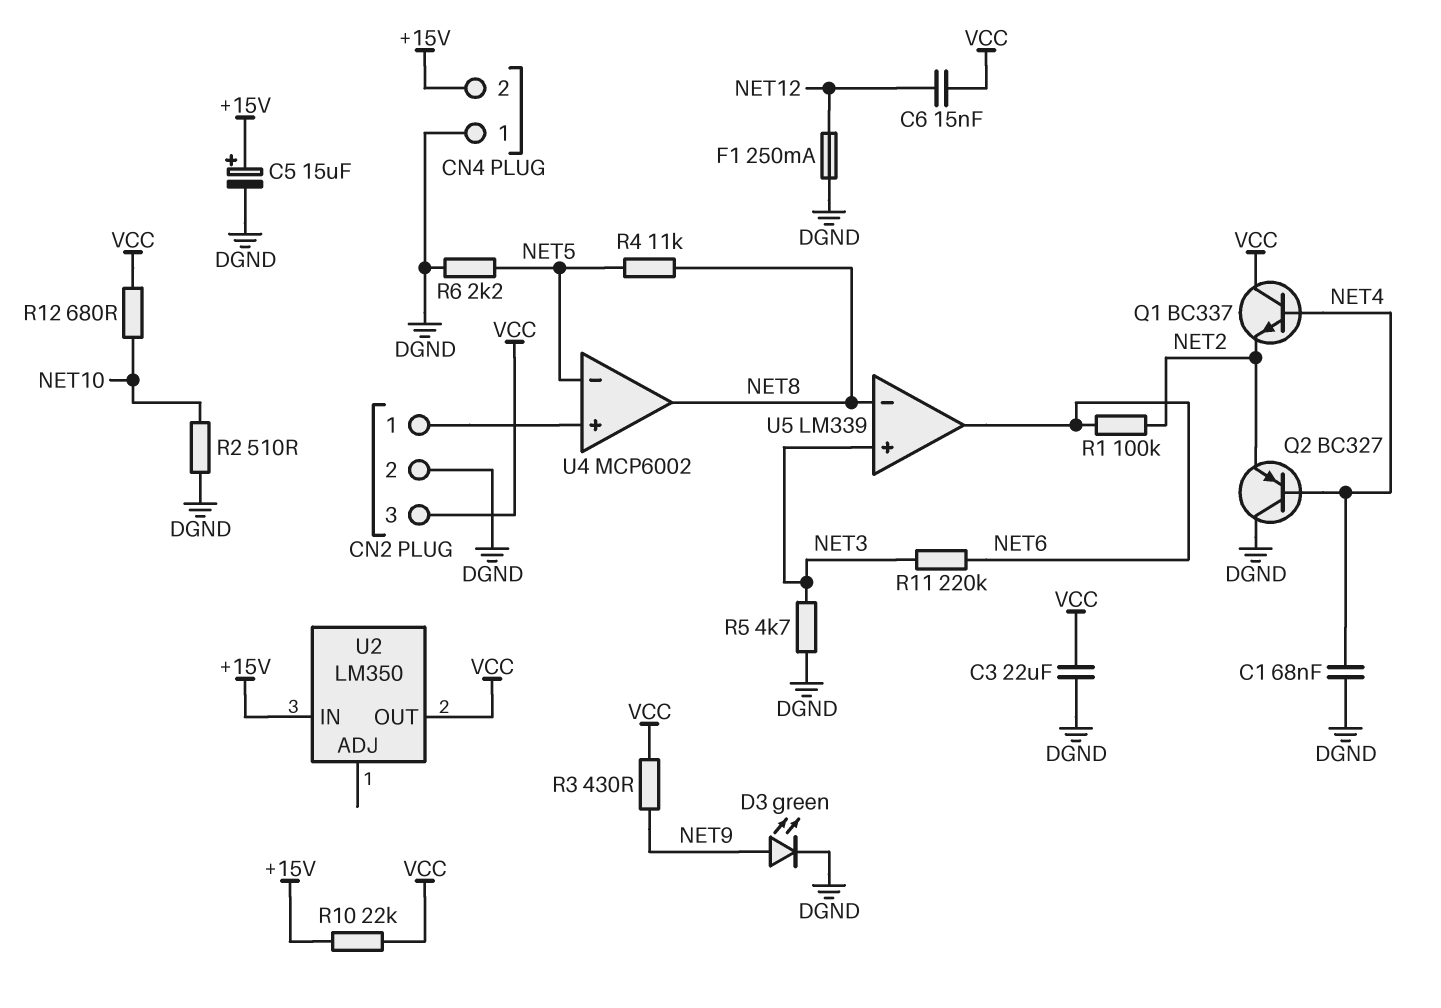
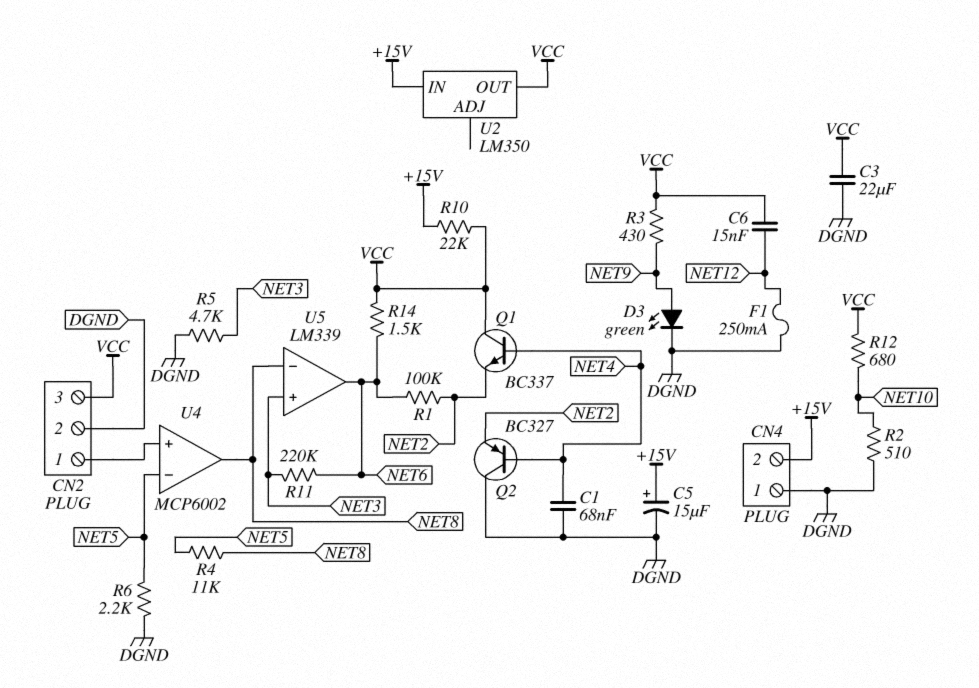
R14: none -> 1.5k (NET6, VCC)

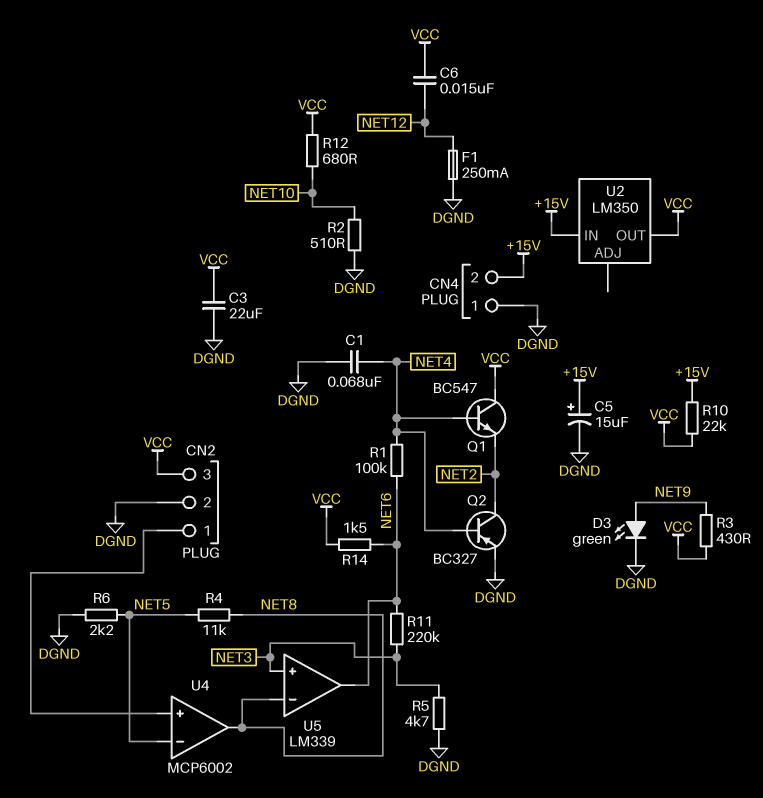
Q1: NPN BC337 (B NET4, C VCC, E NET2) -> NPN BC547 (B NET4, C VCC, E NET2)
Q2: PNP BC327 (B NET4, C DGND, E NET2) -> PNP BC327 (B NET4, C NET2, E DGND)
R1: 100k (NET2, NET6) -> 100k (NET4, NET6)

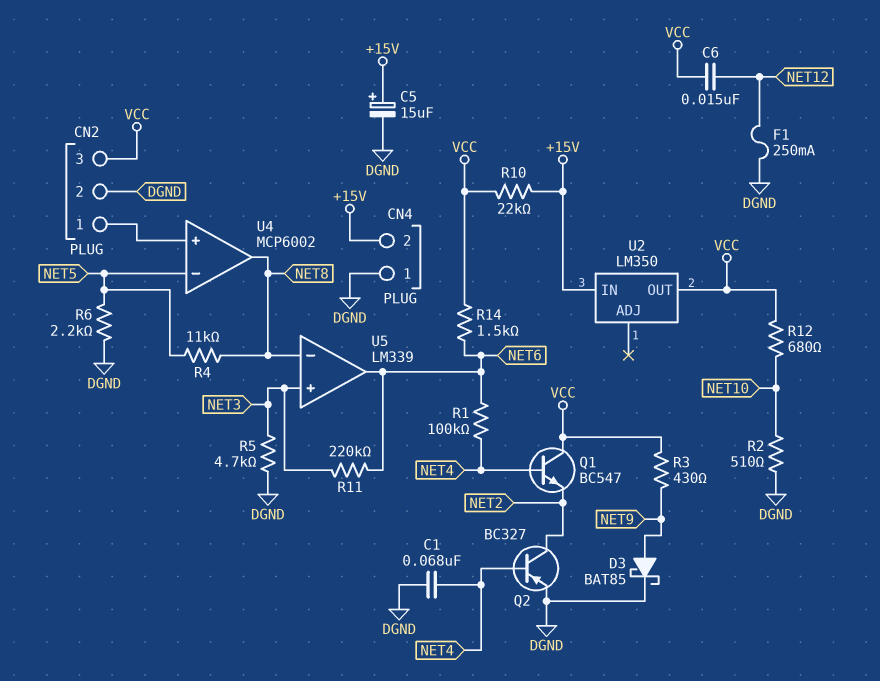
C3: 22uF (DGND, VCC) -> none
D3: LED green (A NET9, K DGND) -> schottky BAT85 (A NET9, K DGND)

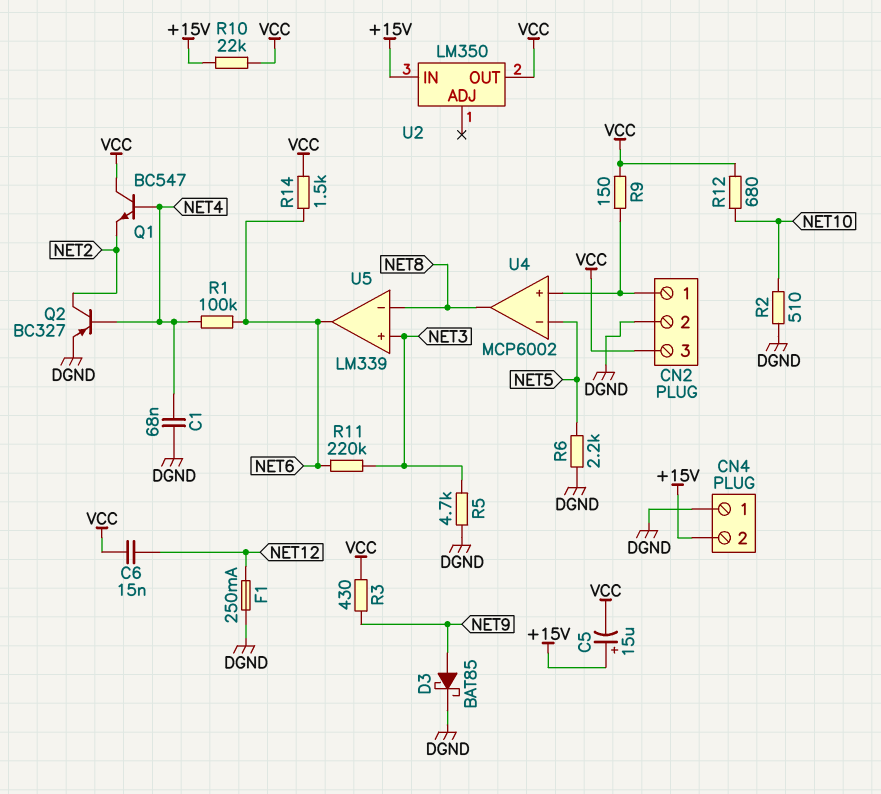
C5: 15uF (plus +15V, minus DGND) -> 15uF (plus +15V, minus VCC)
R4: 11k (NET5, NET8) -> none
R9: none -> 150 (CN2/1, VCC)

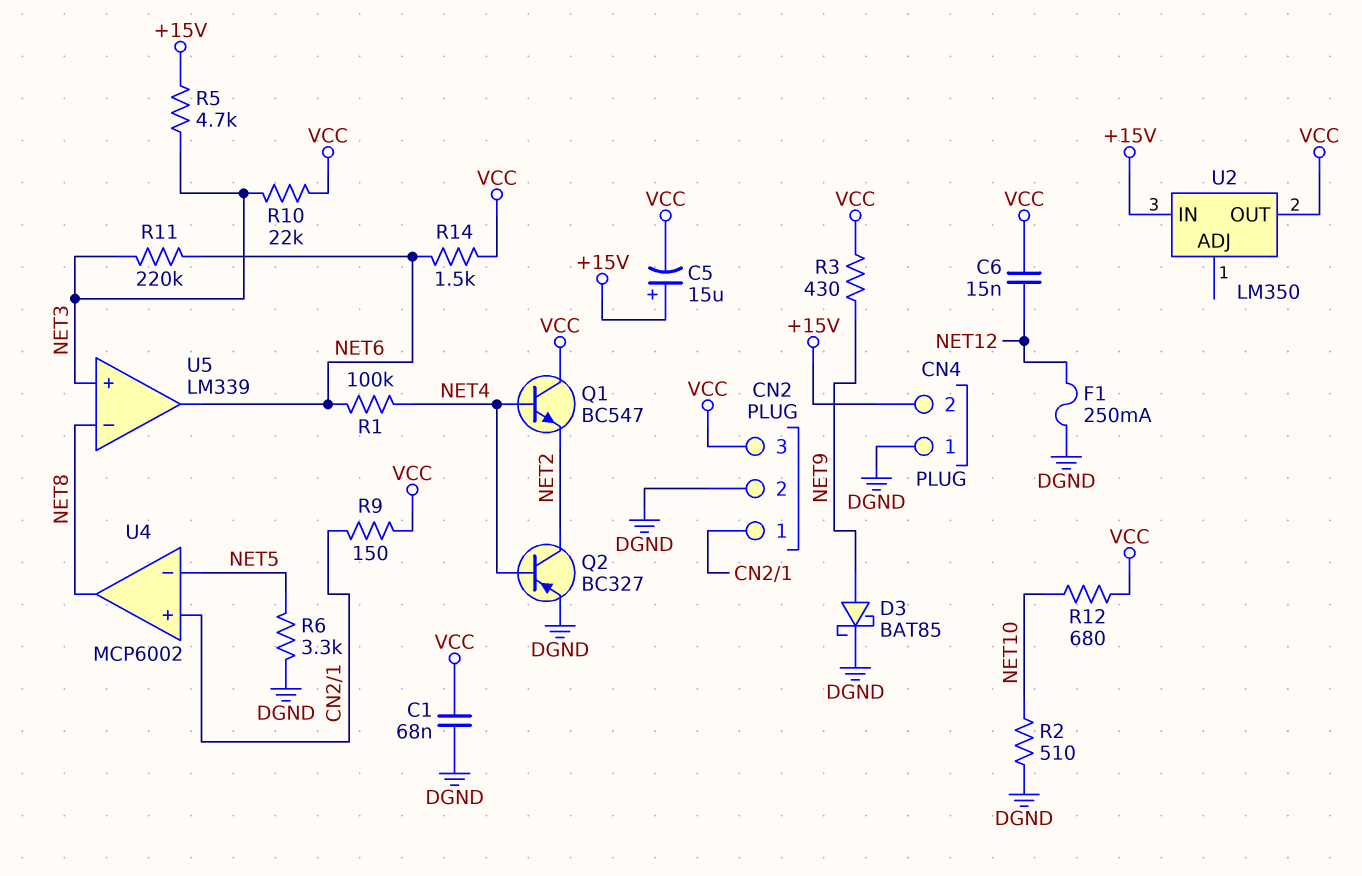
C1: 68nF (DGND, NET4) -> 68nF (DGND, VCC)
R5: 4.7k (DGND, NET3) -> 4.7k (+15V, NET3)
R6: 2.2k (DGND, NET5) -> 3.3k (DGND, NET5)
R10: 22k (+15V, VCC) -> 22k (NET3, VCC)

